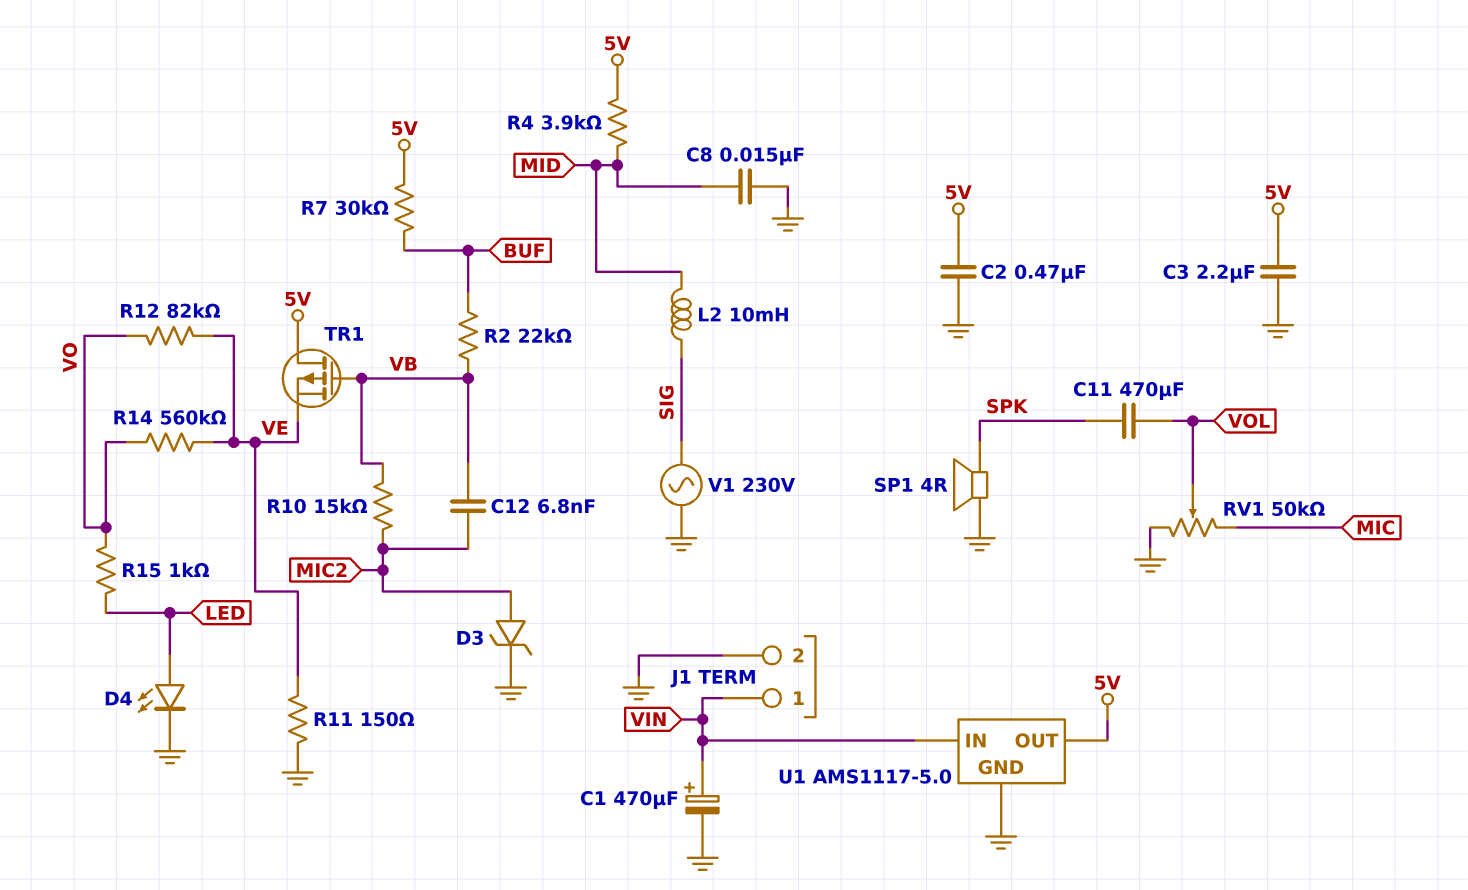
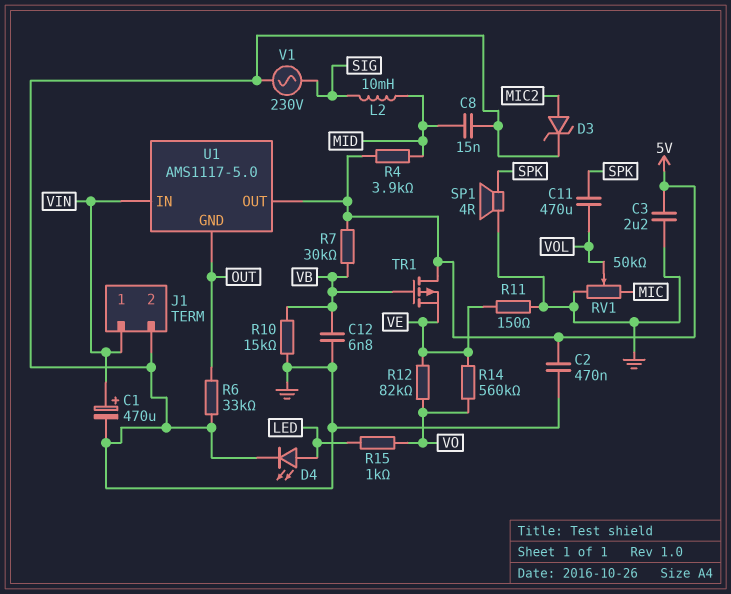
C12: 6.8nF (MIC2, VB) -> 6.8nF (GND, VB)
R2: 22k (BUF, VB) -> none
R6: none -> 33k (GND, OUT)
R7: 30k (5V, BUF) -> 30k (5V, VB)
R10: 15k (MIC2, VB) -> 15k (GND, VB)
U1 pin GND: GND -> OUT

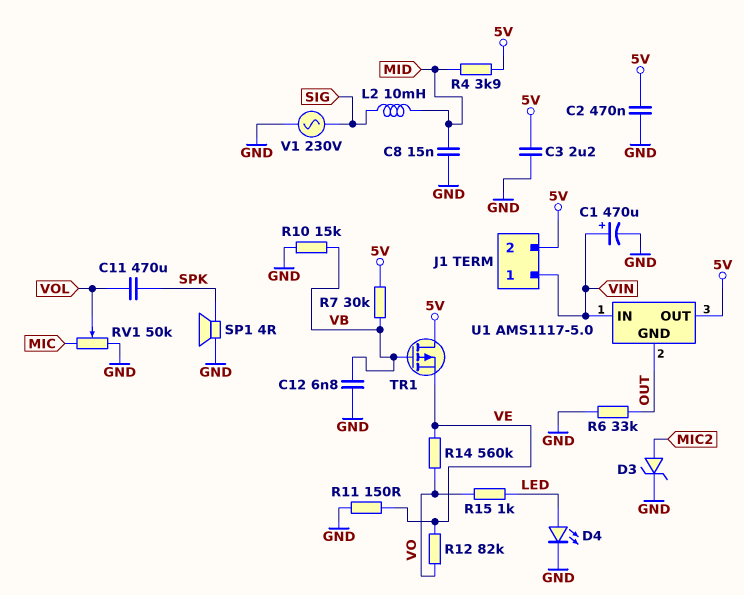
J1 pin 2: GND -> 5V

